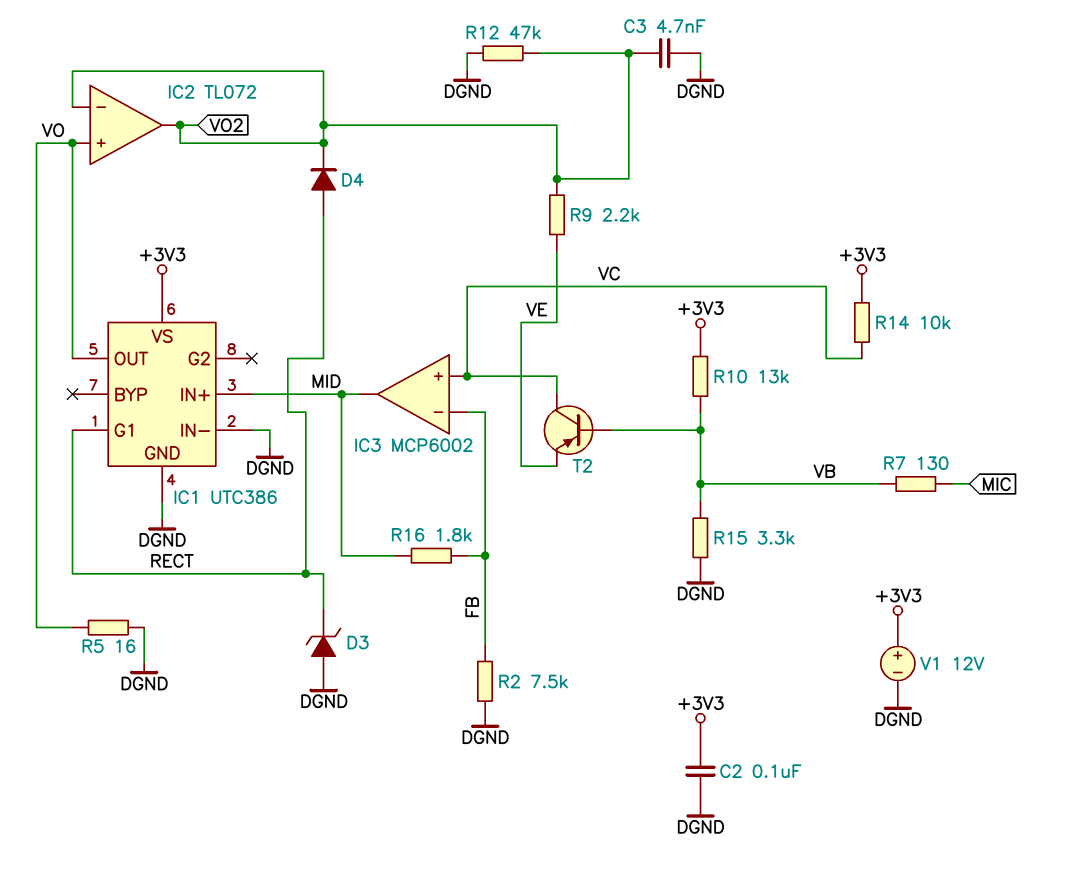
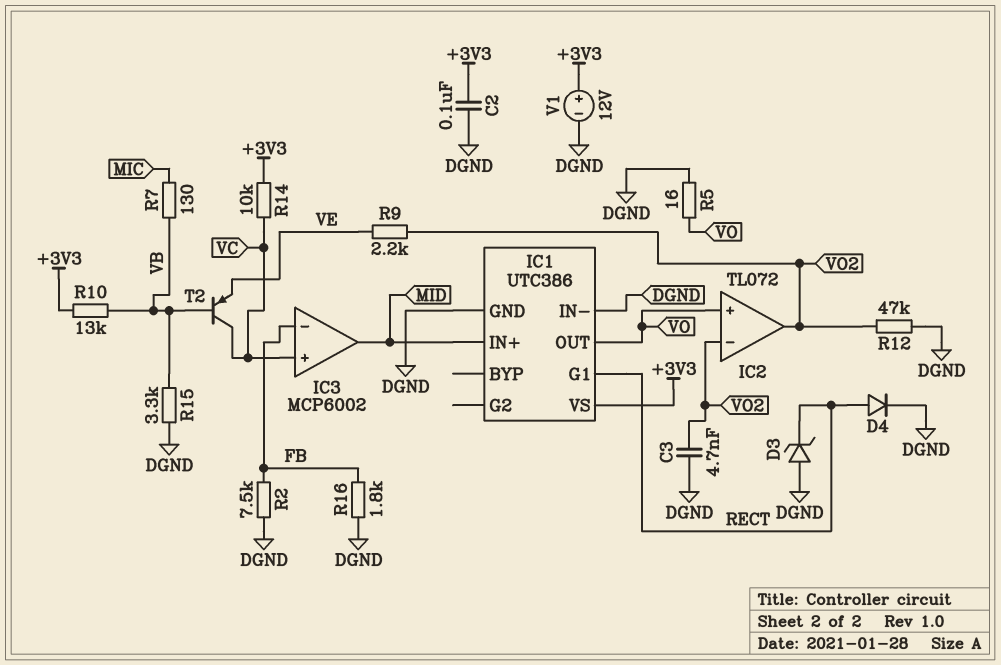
D4: diode (A RECT, K VO2) -> diode (A RECT, K DGND)
R16: 1.8k (FB, MID) -> 1.8k (DGND, FB)

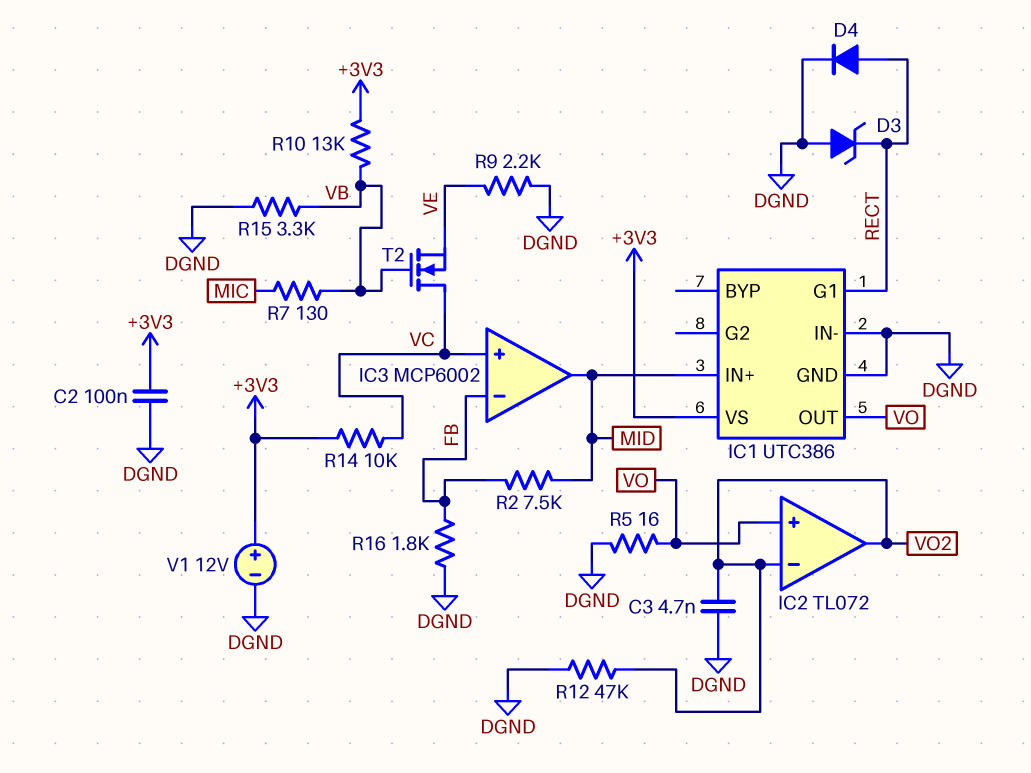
R2: 7.5k (DGND, FB) -> 7.5k (FB, MID)
R9: 2.2k (VE, VO2) -> 2.2k (DGND, VE)
T2: PNP (B VB, C VC, E VE) -> NMOS (G VB, D VC, S VE)

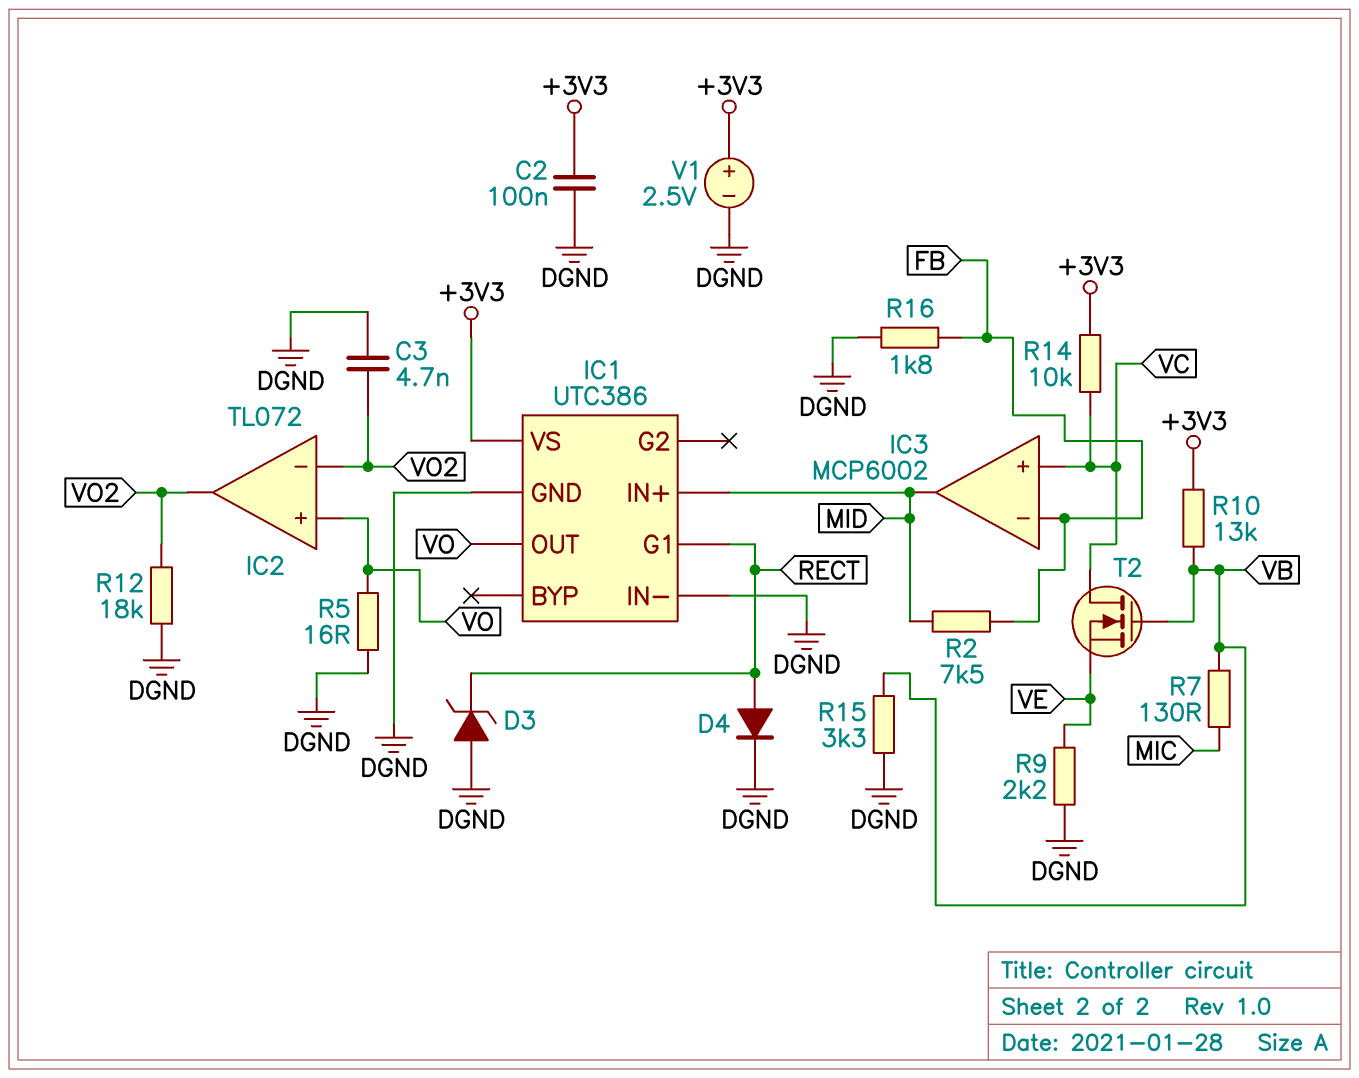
R12: 47k (DGND, VO2) -> 18k (DGND, VO2)
V1: 12V (plus +3V3, minus DGND) -> 2.5V (plus +3V3, minus DGND)

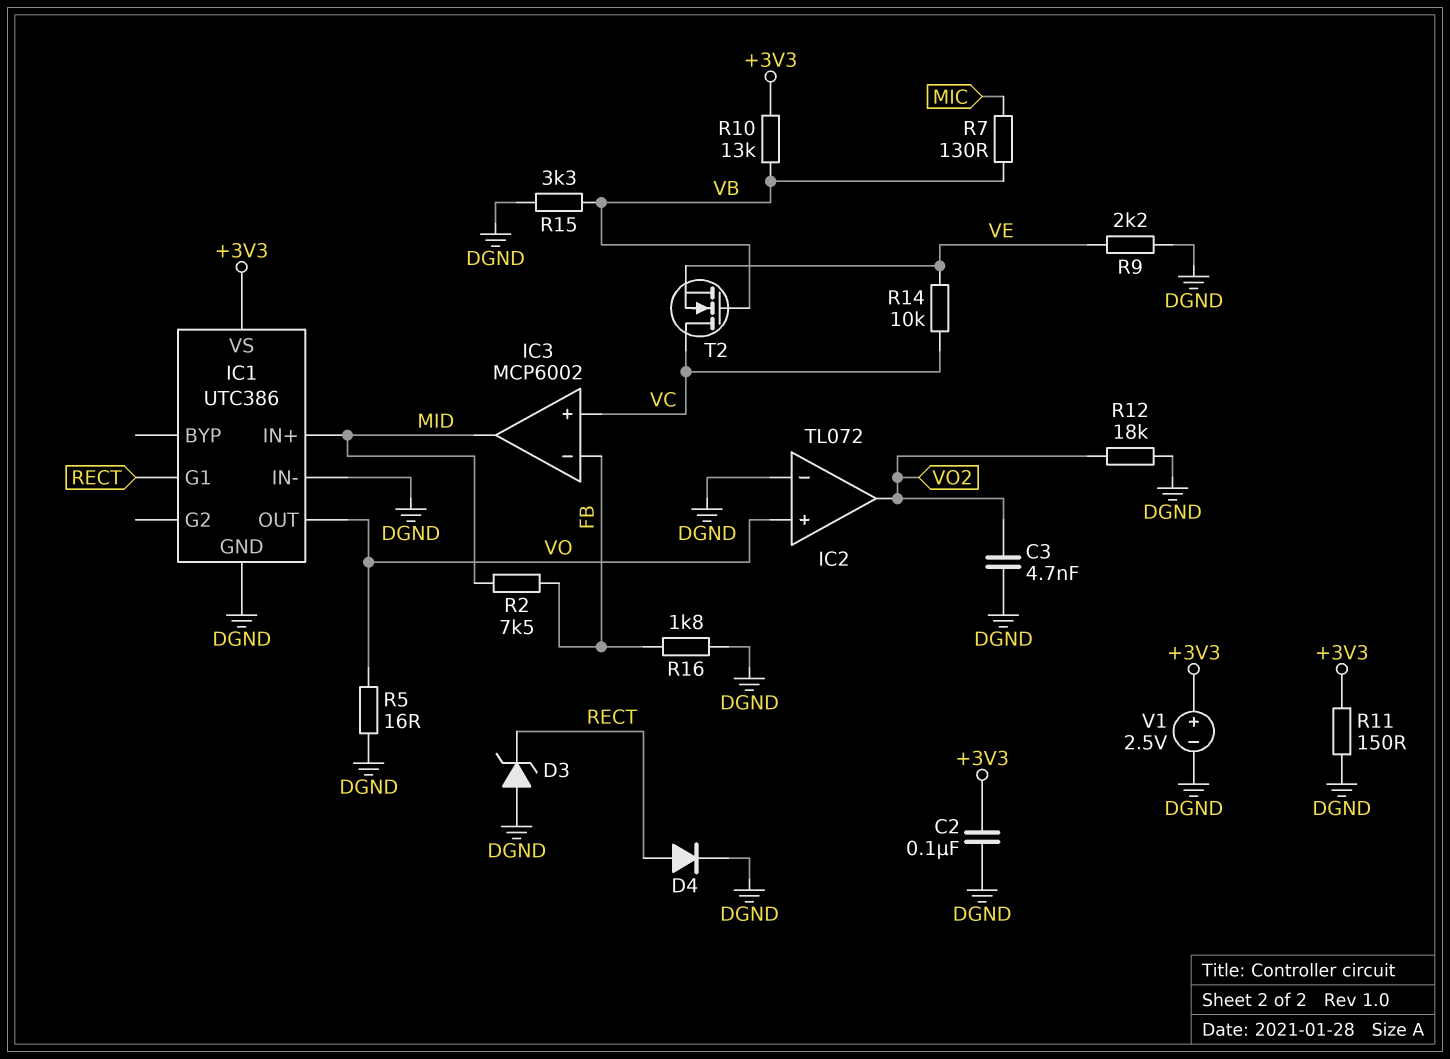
IC2 pin in-: VO2 -> DGND
R11: none -> 150 (+3V3, DGND)
R14: 10k (+3V3, VC) -> 10k (VC, VE)

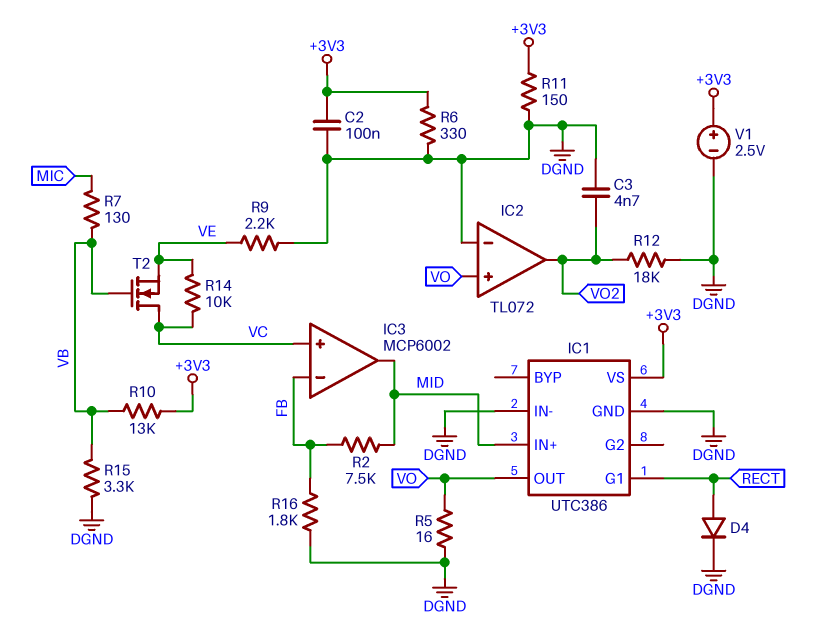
D3: zener (A DGND, K RECT) -> none
R6: none -> 330 (+3V3, DGND)

